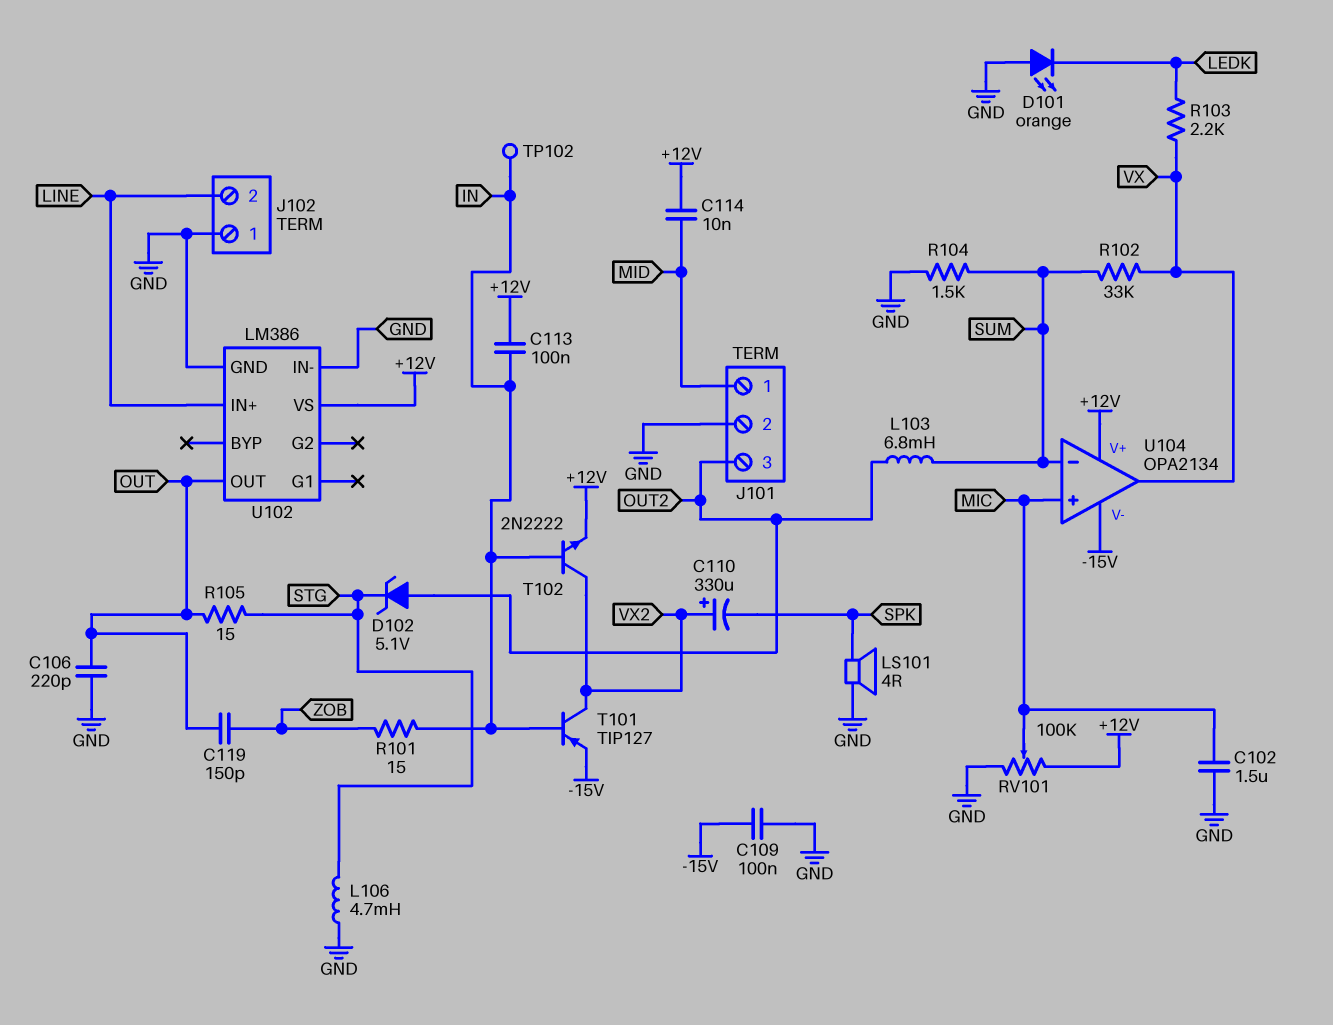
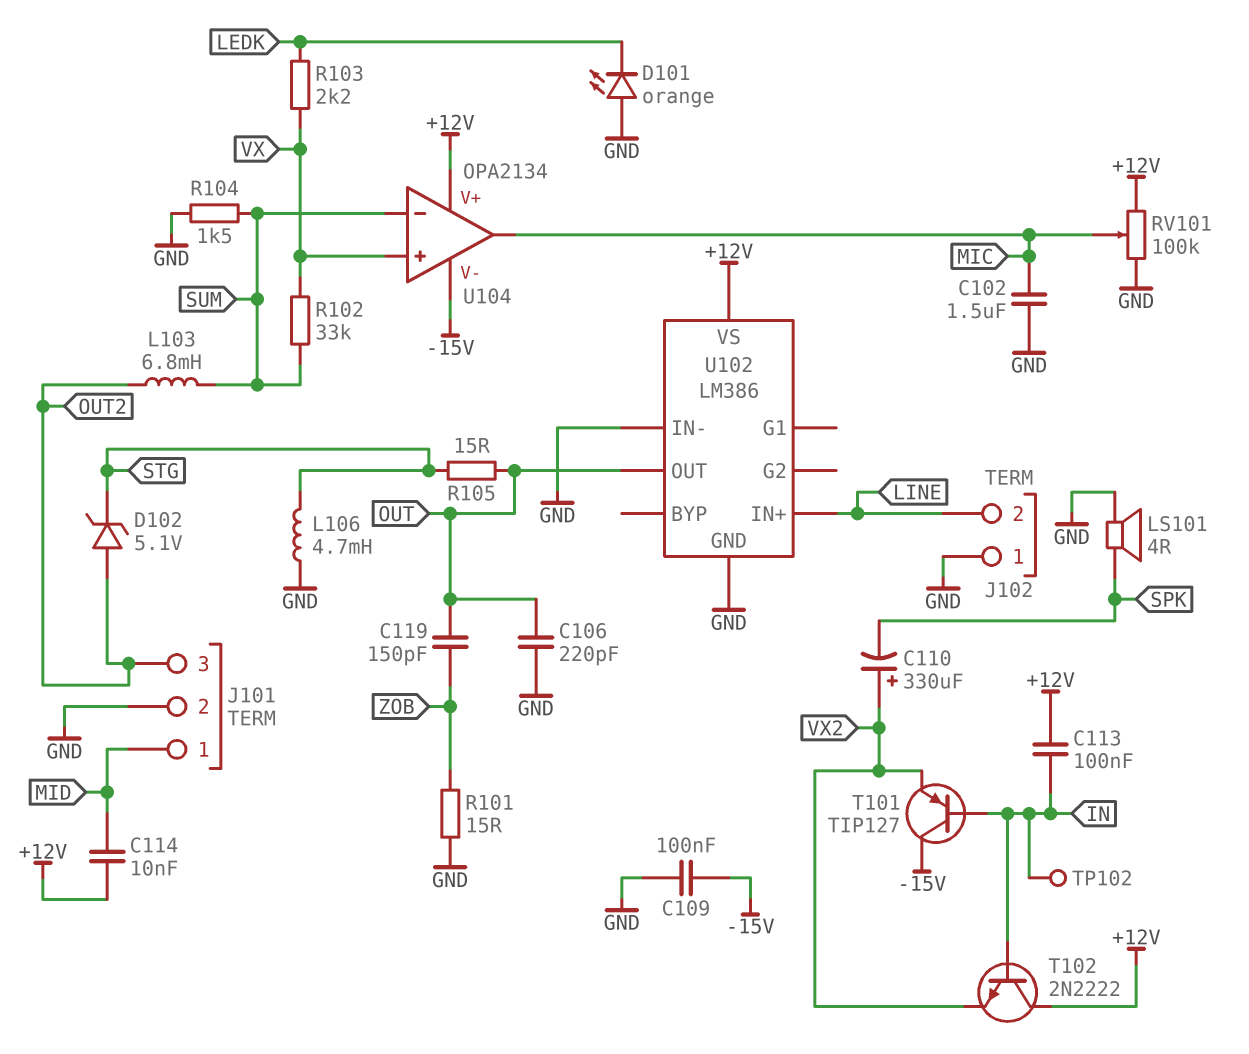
R101: 15 (IN, ZOB) -> 15 (GND, ZOB)
T101: PNP TIP127 (B IN, C VX2, E -15V) -> PNP TIP127 (B IN, C -15V, E VX2)
T102: NPN 2N2222 (B IN, C VX2, E +12V) -> NPN 2N2222 (B IN, C +12V, E VX2)
U104 pin in+: MIC -> VX
U104 pin out: VX -> MIC

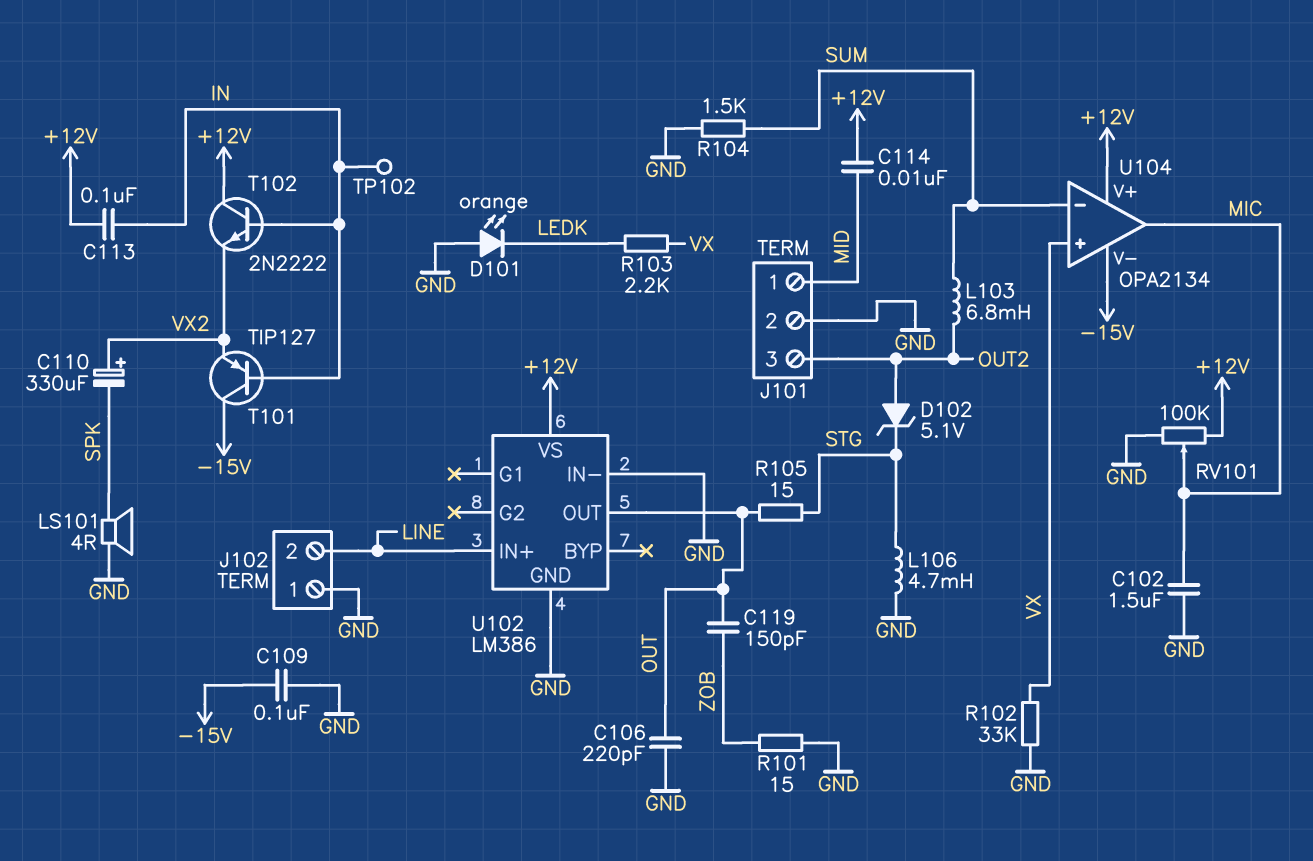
R102: 33k (SUM, VX) -> 33k (GND, VX)

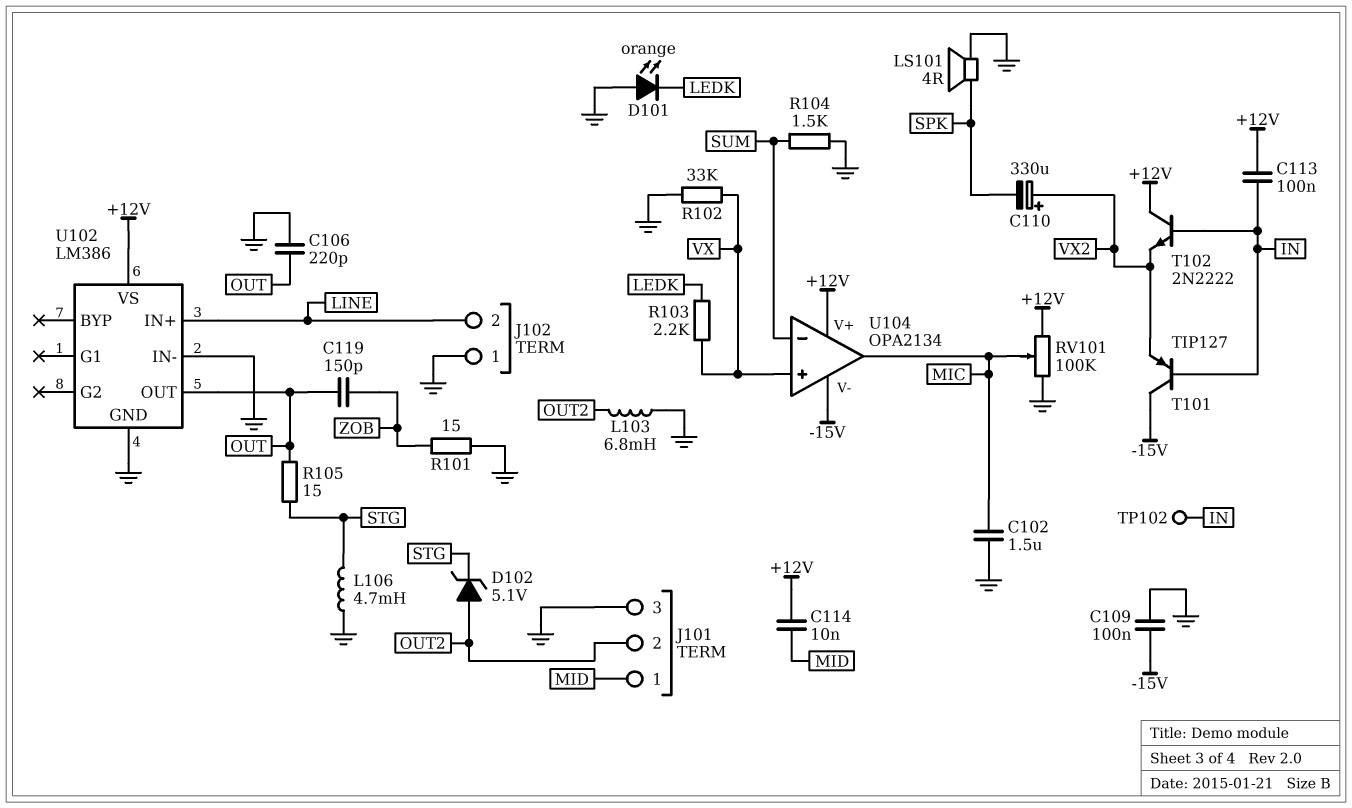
J101 pin 2: GND -> OUT2
J101 pin 3: OUT2 -> GND
L103: 6.8mH (OUT2, SUM) -> 6.8mH (GND, OUT2)

